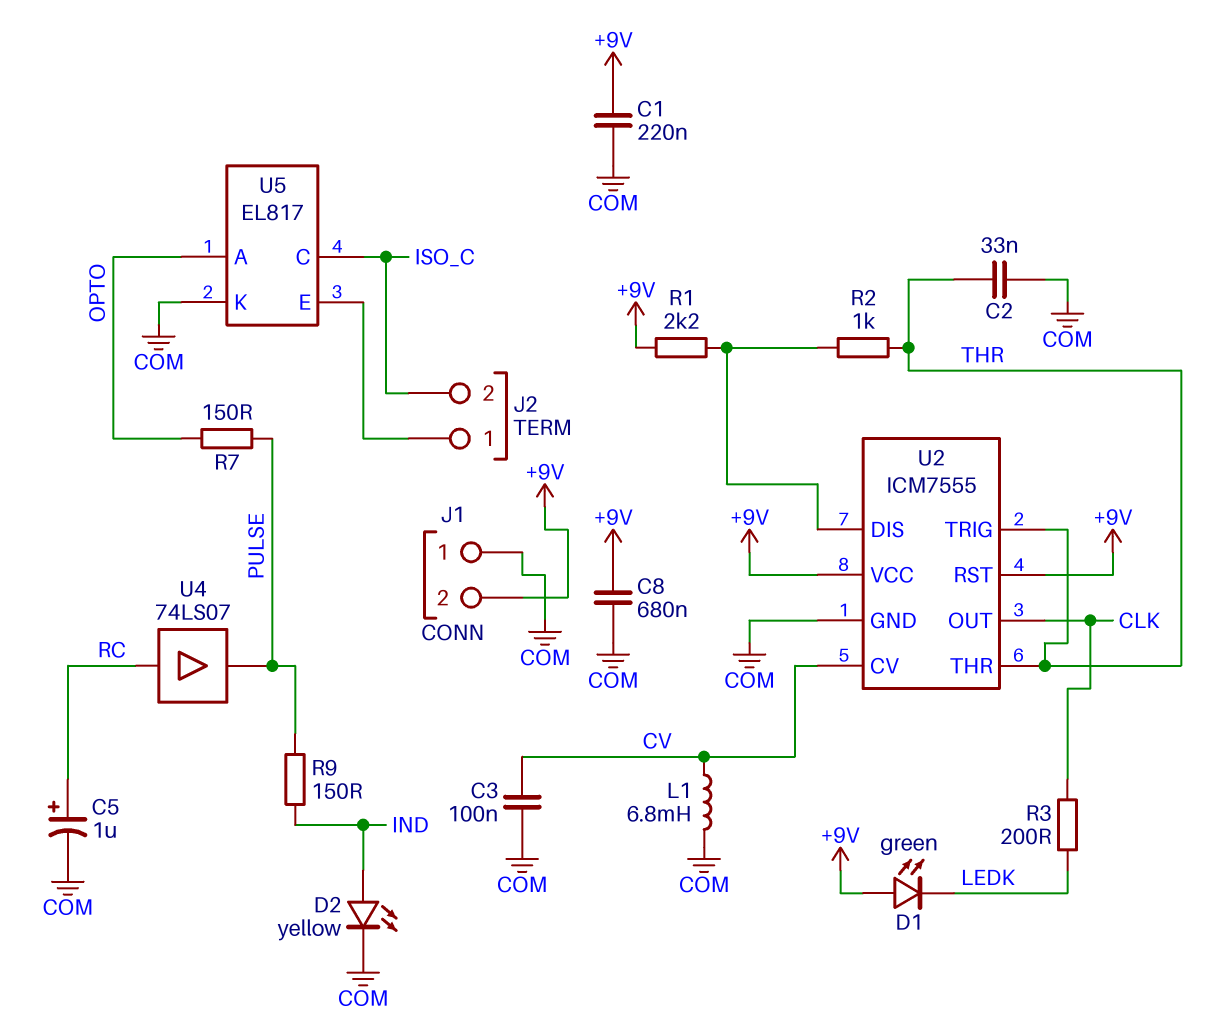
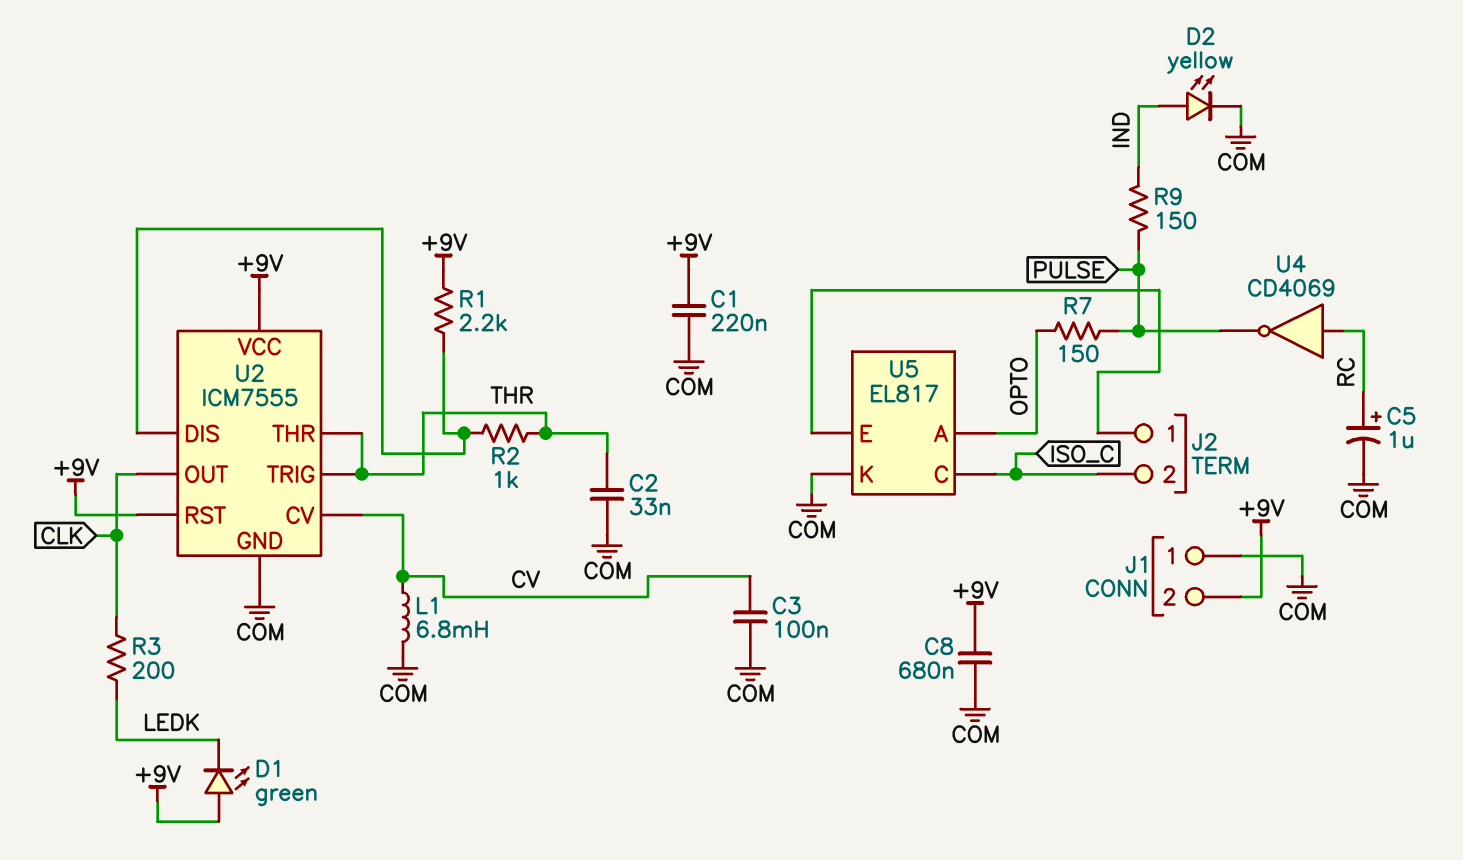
U4: buffer 74LS07 (in RC, out PULSE) -> NOT CD4069 (in RC, out PULSE)

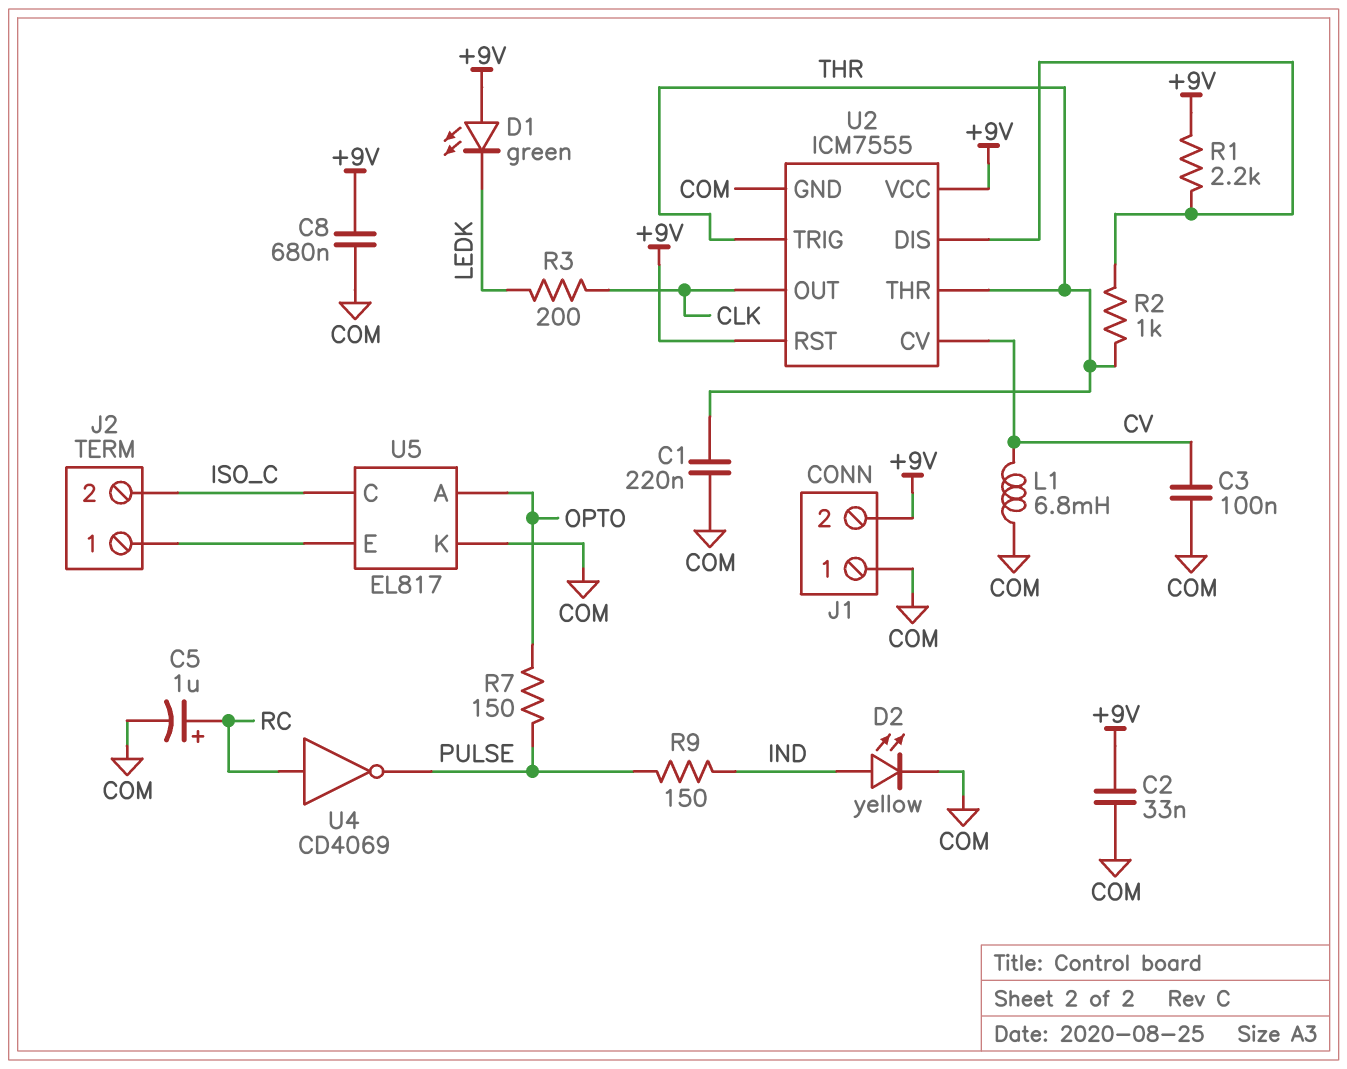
C1: 220nF (+9V, COM) -> 220nF (COM, THR)
C2: 33nF (COM, THR) -> 33nF (+9V, COM)

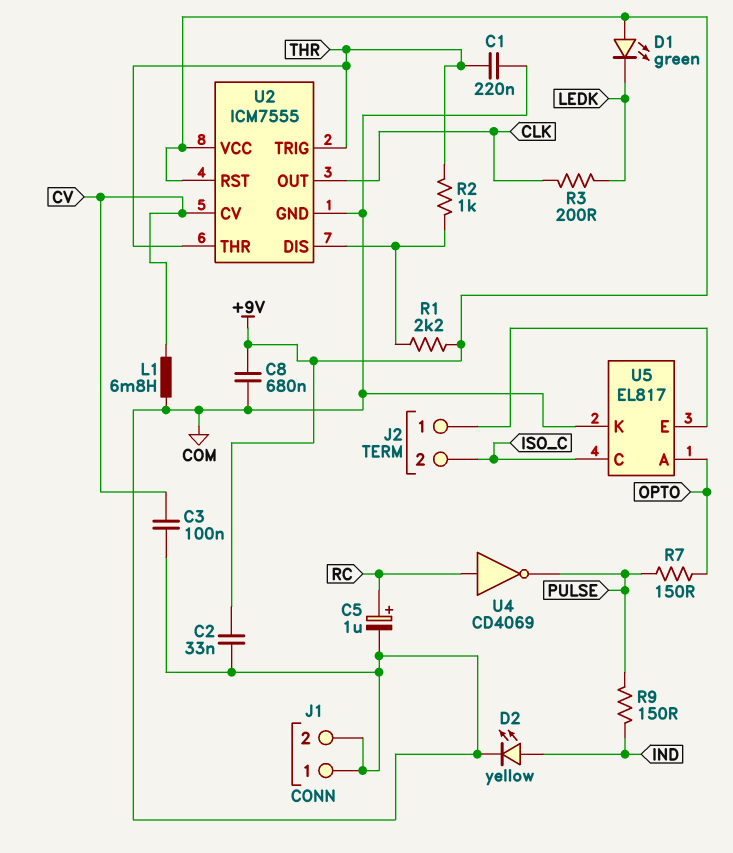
J1 pin 2: +9V -> COM

